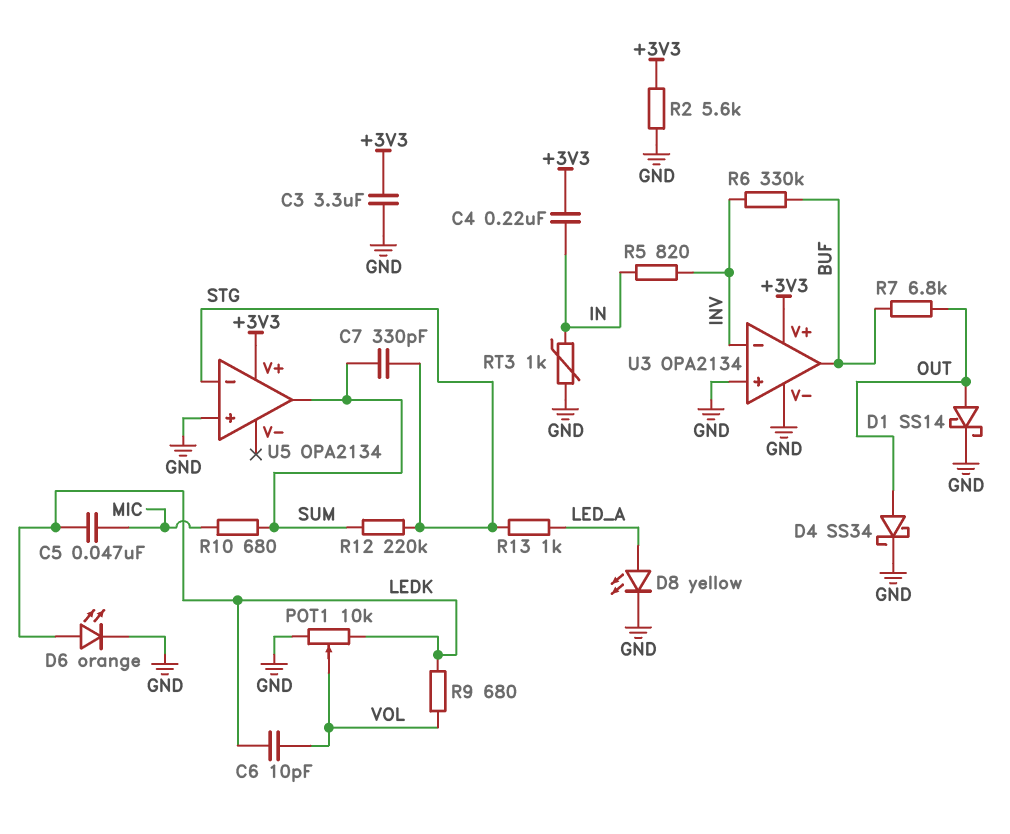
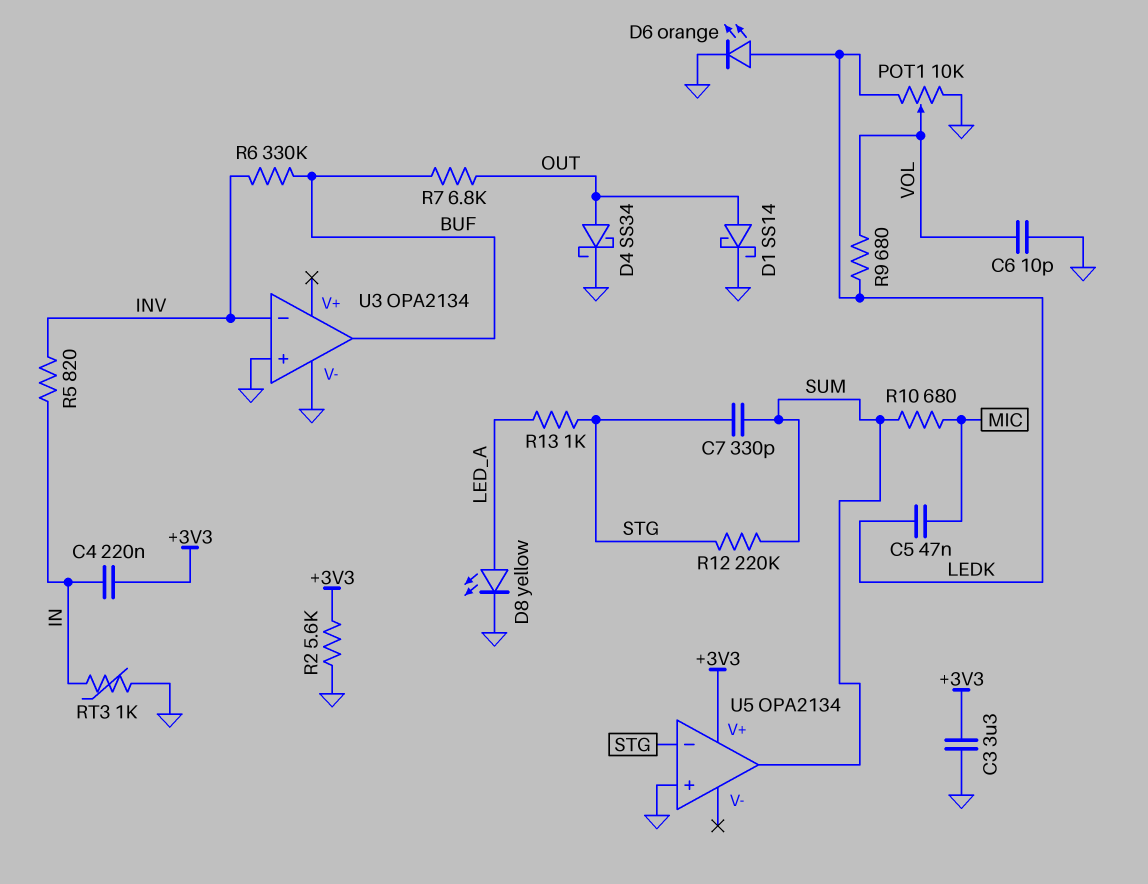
C6: 10pF (LEDK, VOL) -> 10pF (GND, VOL)
U3 pin V+: +3V3 -> none

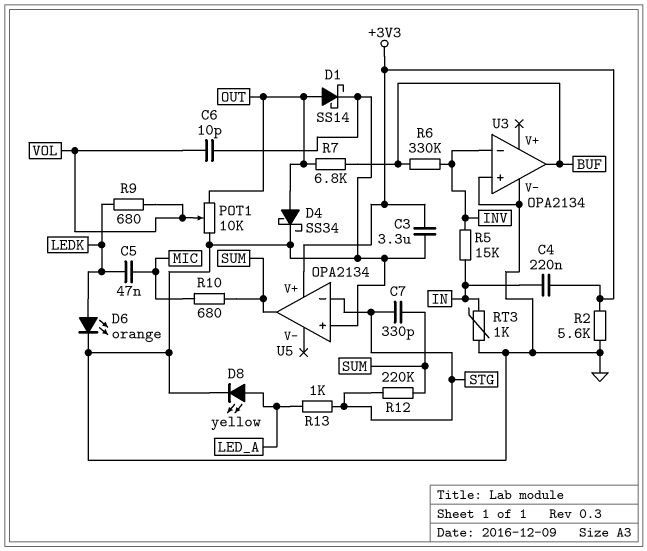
POT1: 10k (GND, LEDK, wiper VOL) -> 10k (GND, OUT, wiper VOL)
R5: 820 (IN, INV) -> 15k (IN, INV)

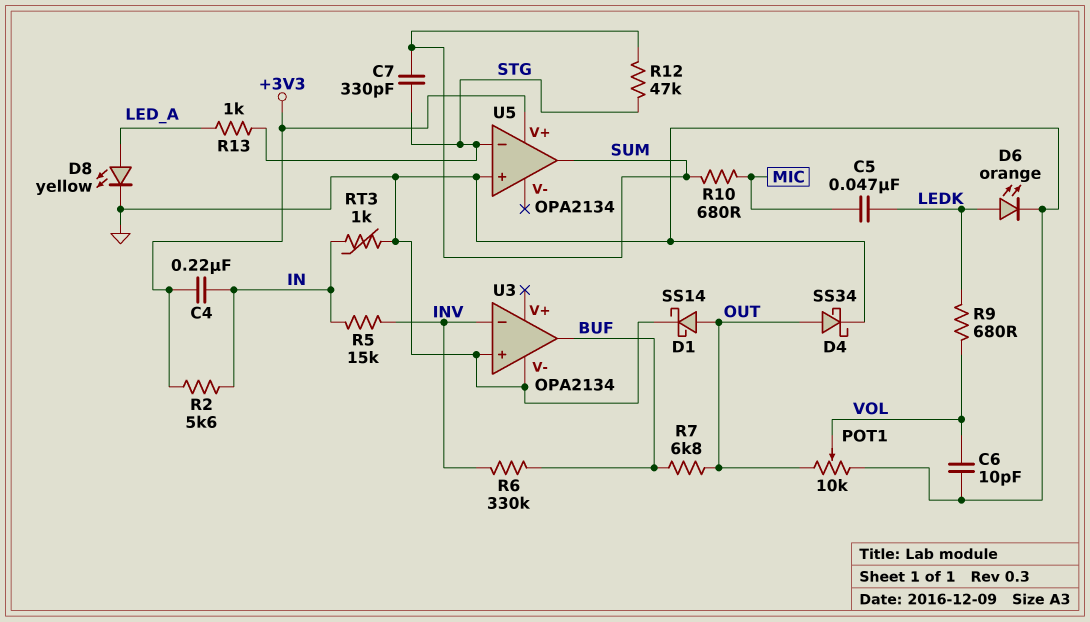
C3: 3.3uF (+3V3, GND) -> none
R2: 5.6k (+3V3, GND) -> 5.6k (+3V3, IN)
R12: 220k (STG, SUM) -> 47k (STG, SUM)

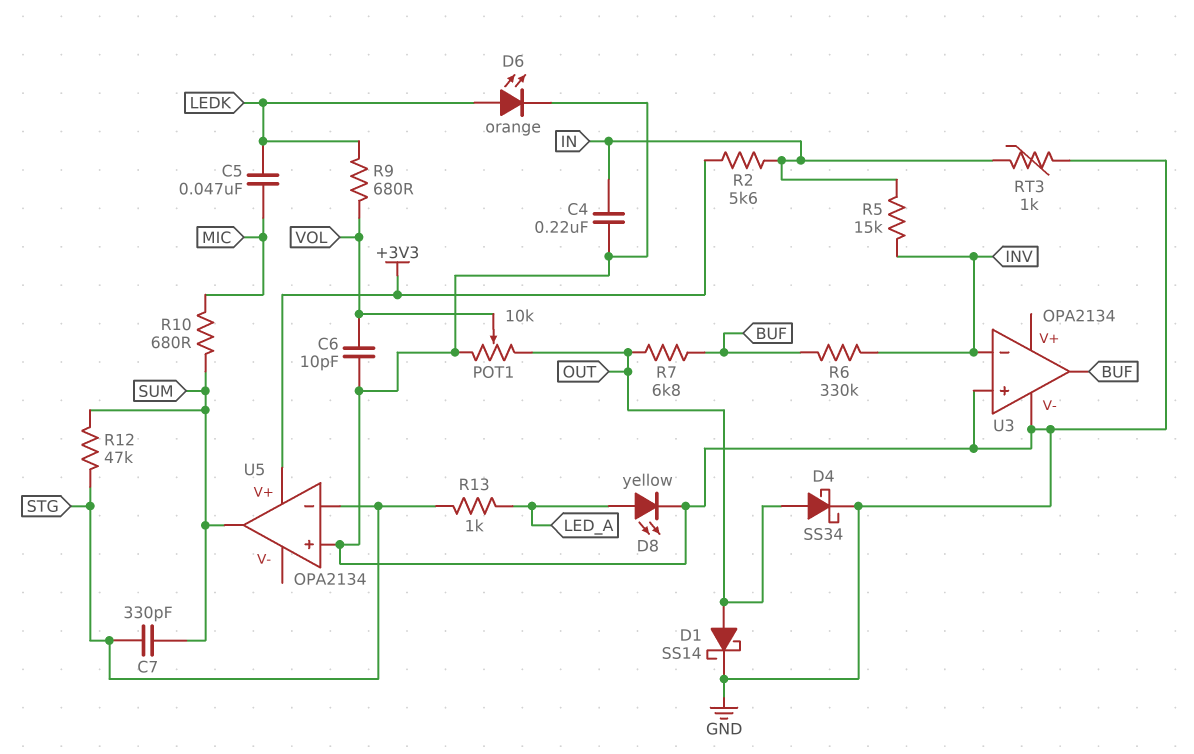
C4: 220nF (+3V3, IN) -> 220nF (GND, IN)

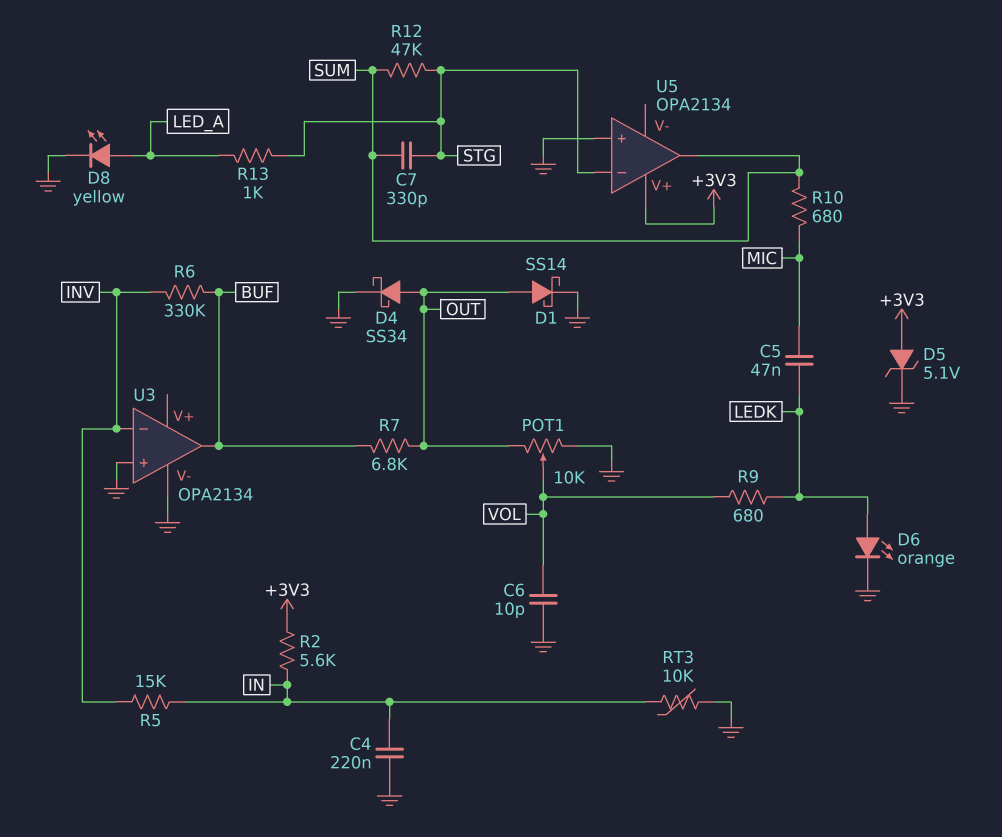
D5: none -> zener 5.1V (A +3V3, K GND)
RT3: 1k (GND, IN) -> 10k (GND, IN)

